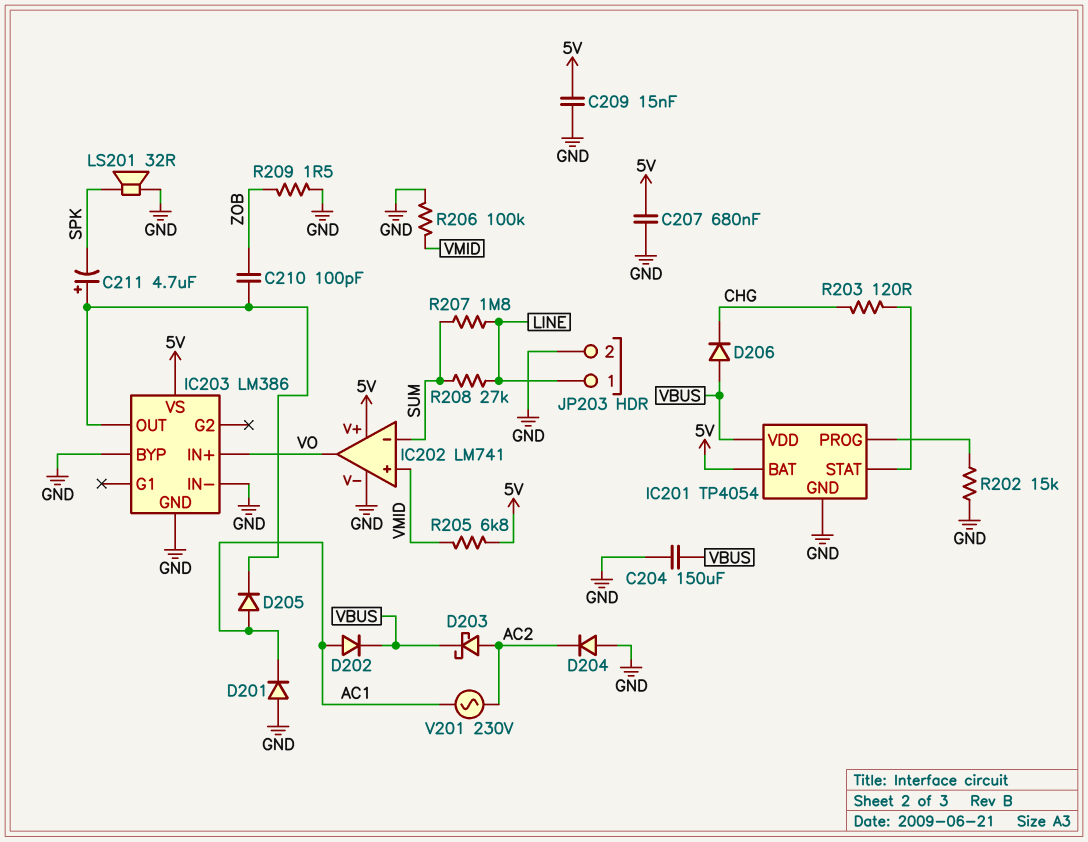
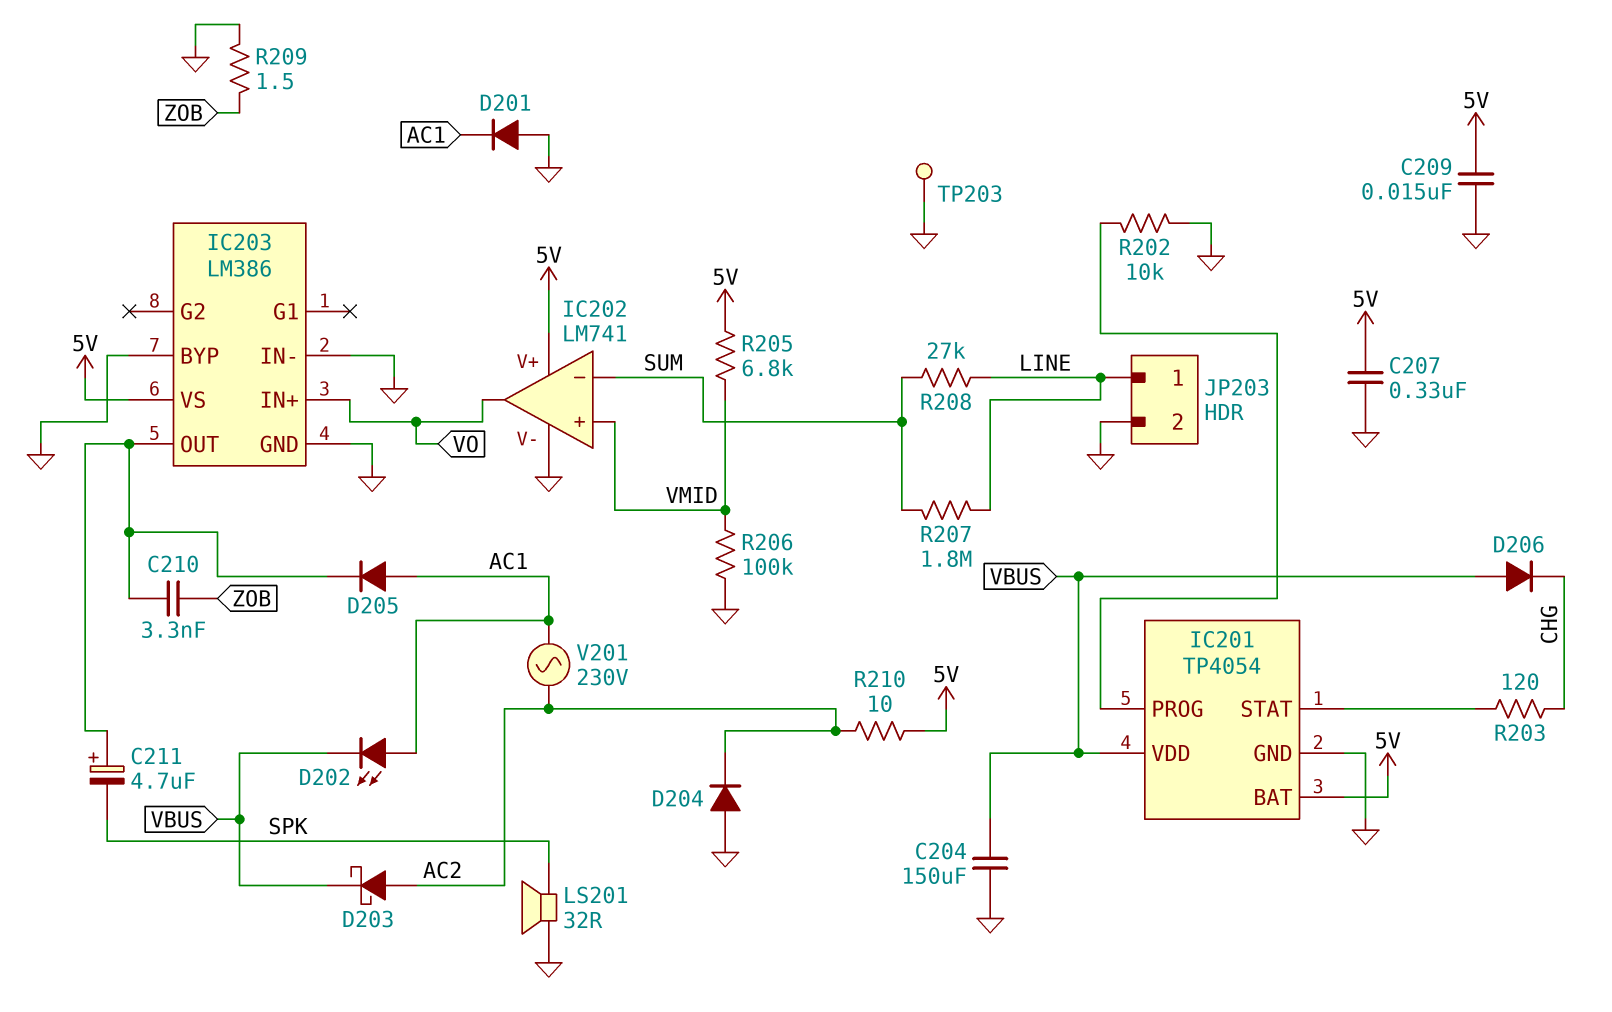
C207: 680nF (5V, GND) -> 330nF (5V, GND)
C210: 100pF (IC203/OUT, ZOB) -> 3.3nF (IC203/OUT, ZOB)
D202: diode (A AC1, K VBUS) -> LED (A AC1, K VBUS)
R202: 15k (GND, IC201/PROG) -> 10k (GND, IC201/PROG)
R210: none -> 10 (5V, AC2)
TP203: none -> test point (GND)

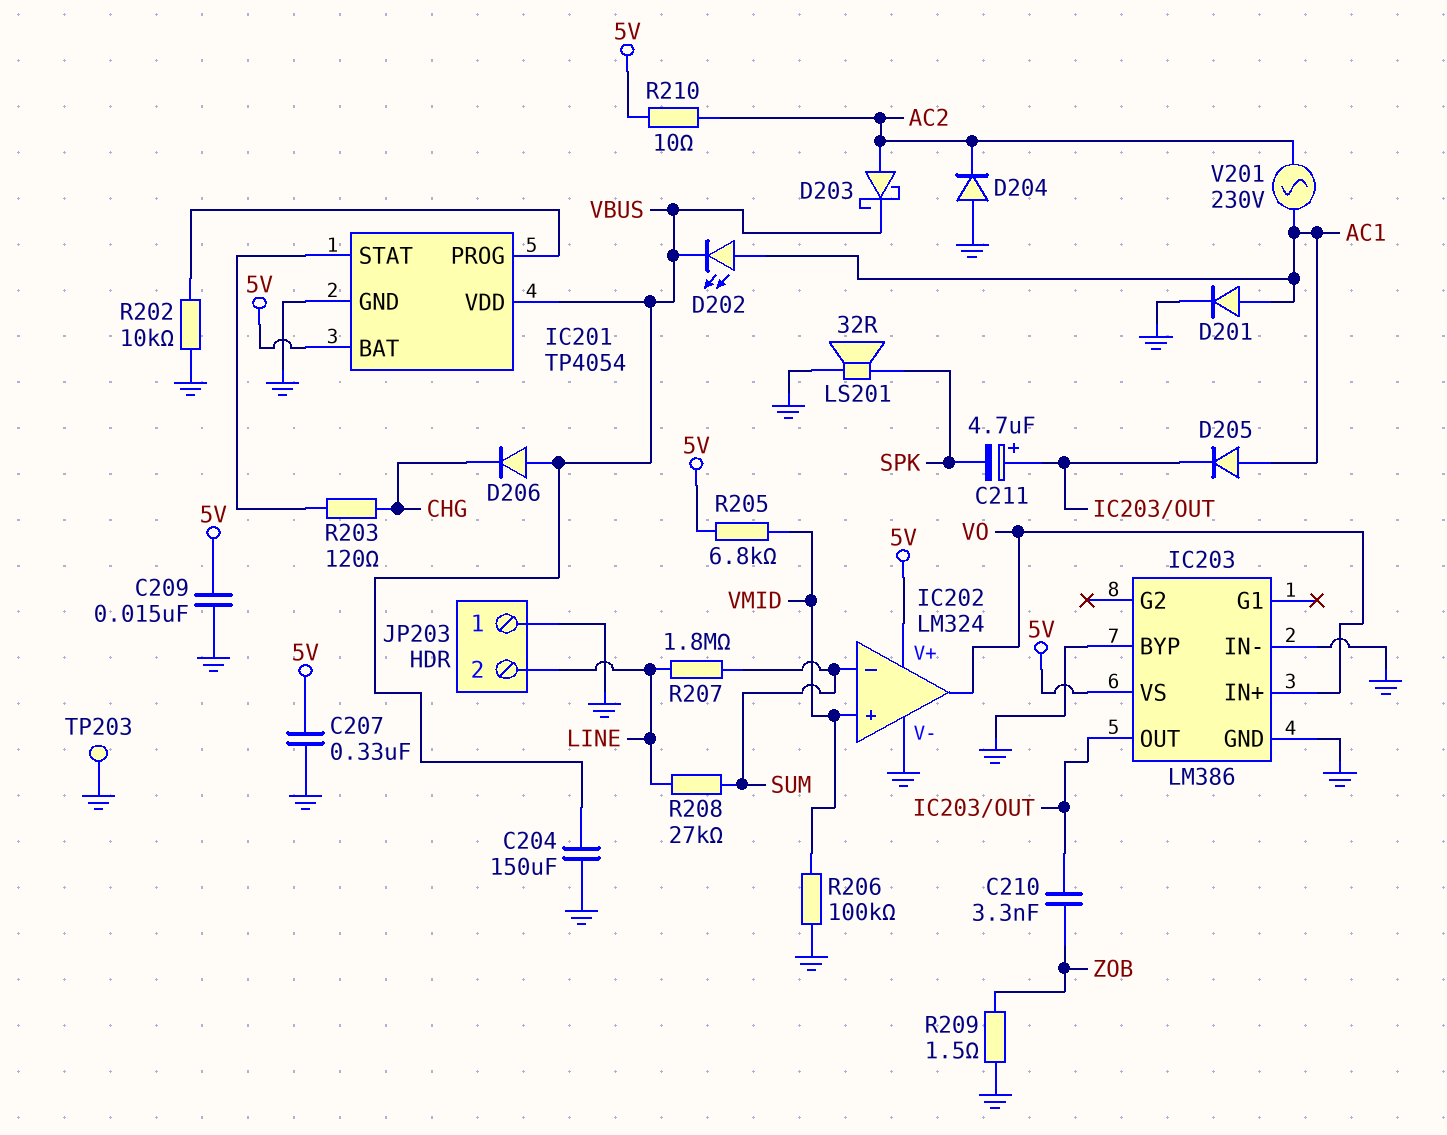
D201: diode (A GND, K AC1) -> diode (A AC1, K GND)
IC202: LM741 -> LM324
JP203 pin 1: LINE -> GND
JP203 pin 2: GND -> LINE

